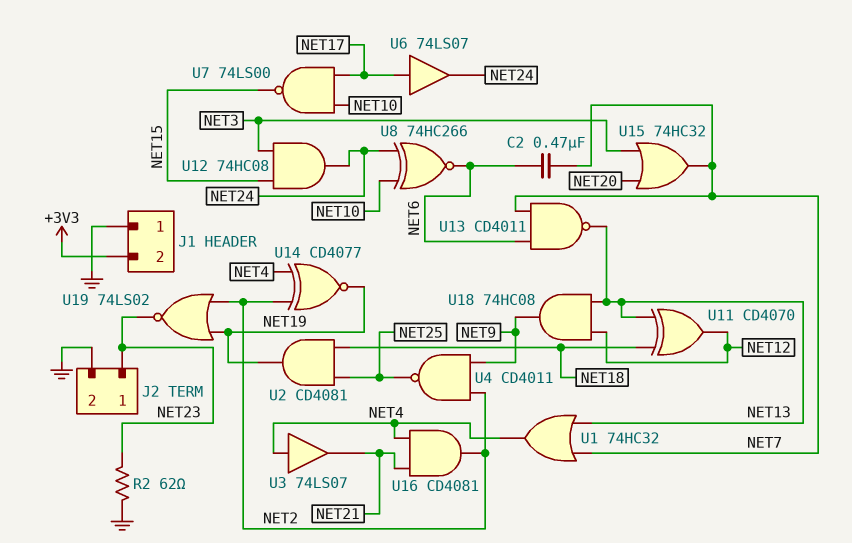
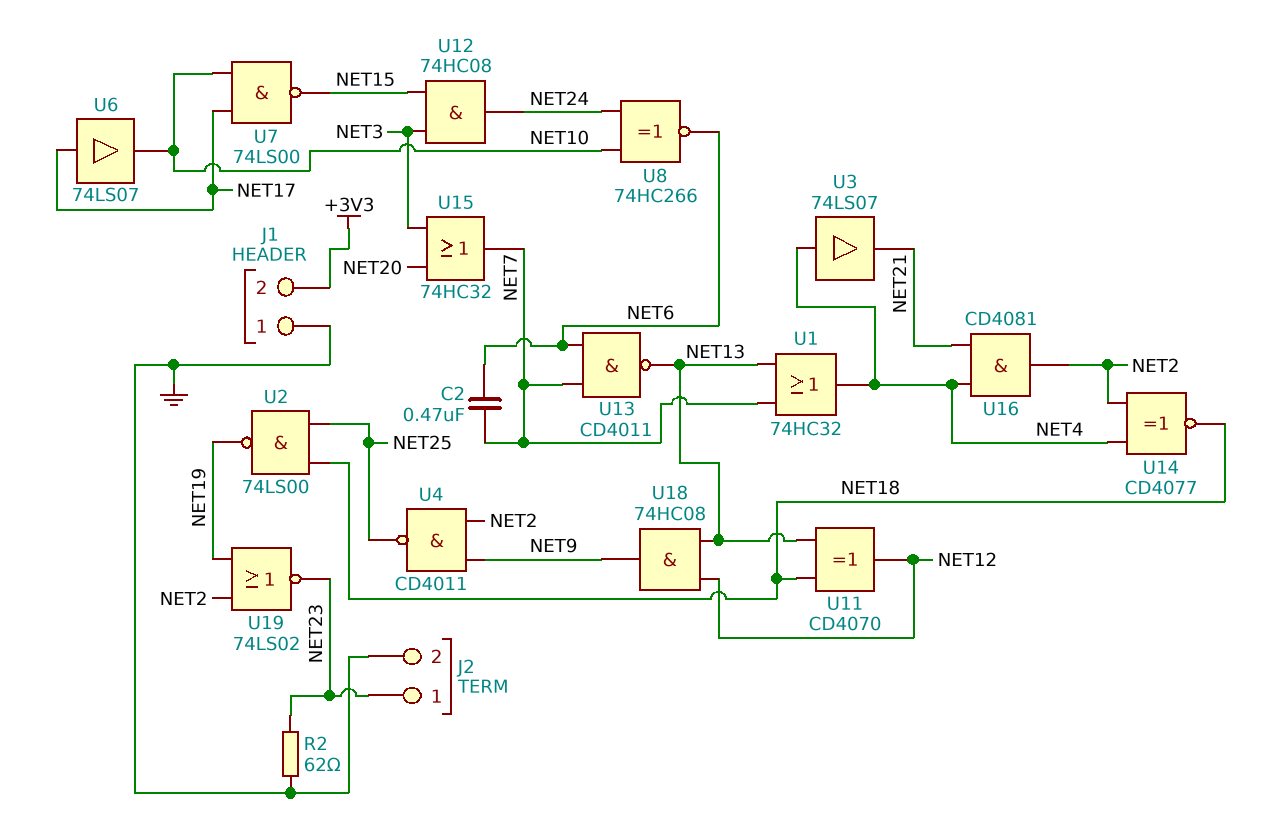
U2: AND CD4081 (in NET18, in NET25, out NET19) -> NAND 74LS00 (in NET18, in NET25, out NET19)
U6: buffer 74LS07 (in NET17, out NET24) -> buffer 74LS07 (in NET17, out NET10)
U14: XNOR CD4077 (in NET2, in NET4, out NET19) -> XNOR CD4077 (in NET2, in NET4, out NET18)

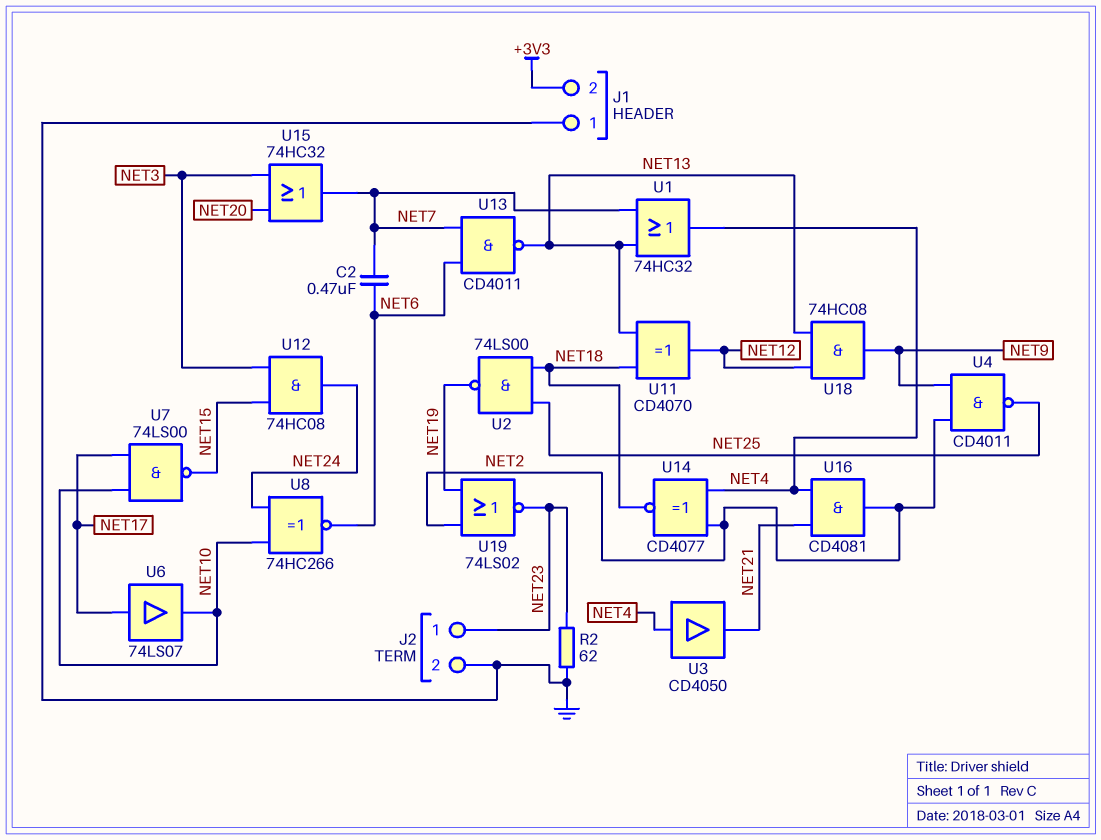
U3: buffer 74LS07 (in NET4, out NET21) -> buffer CD4050 (in NET4, out NET21)

